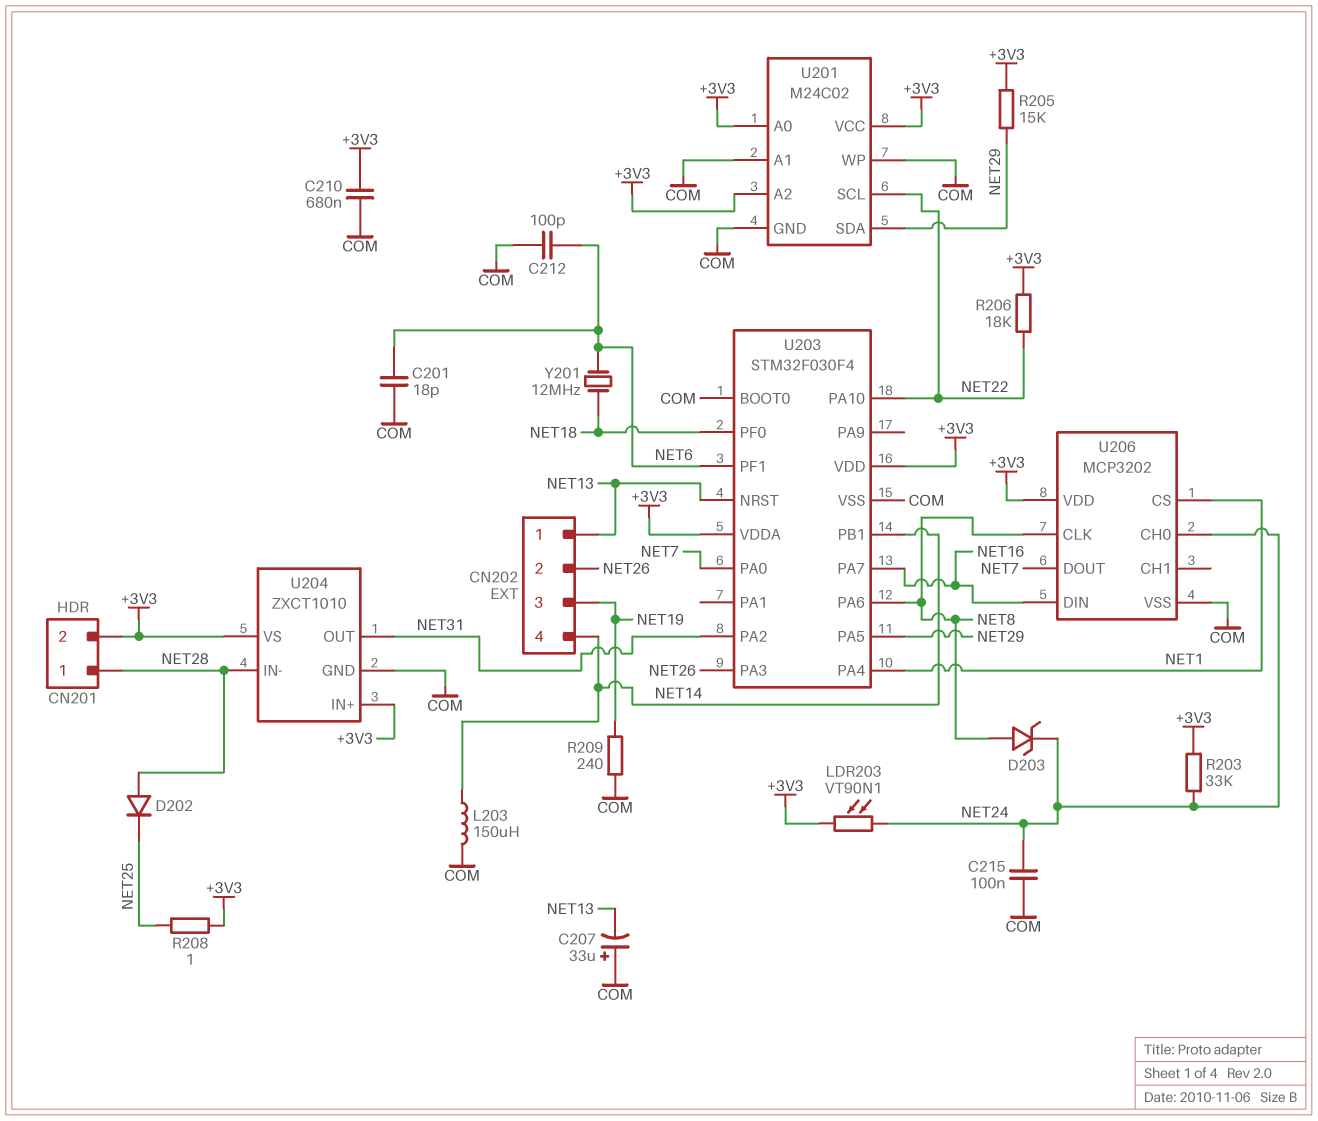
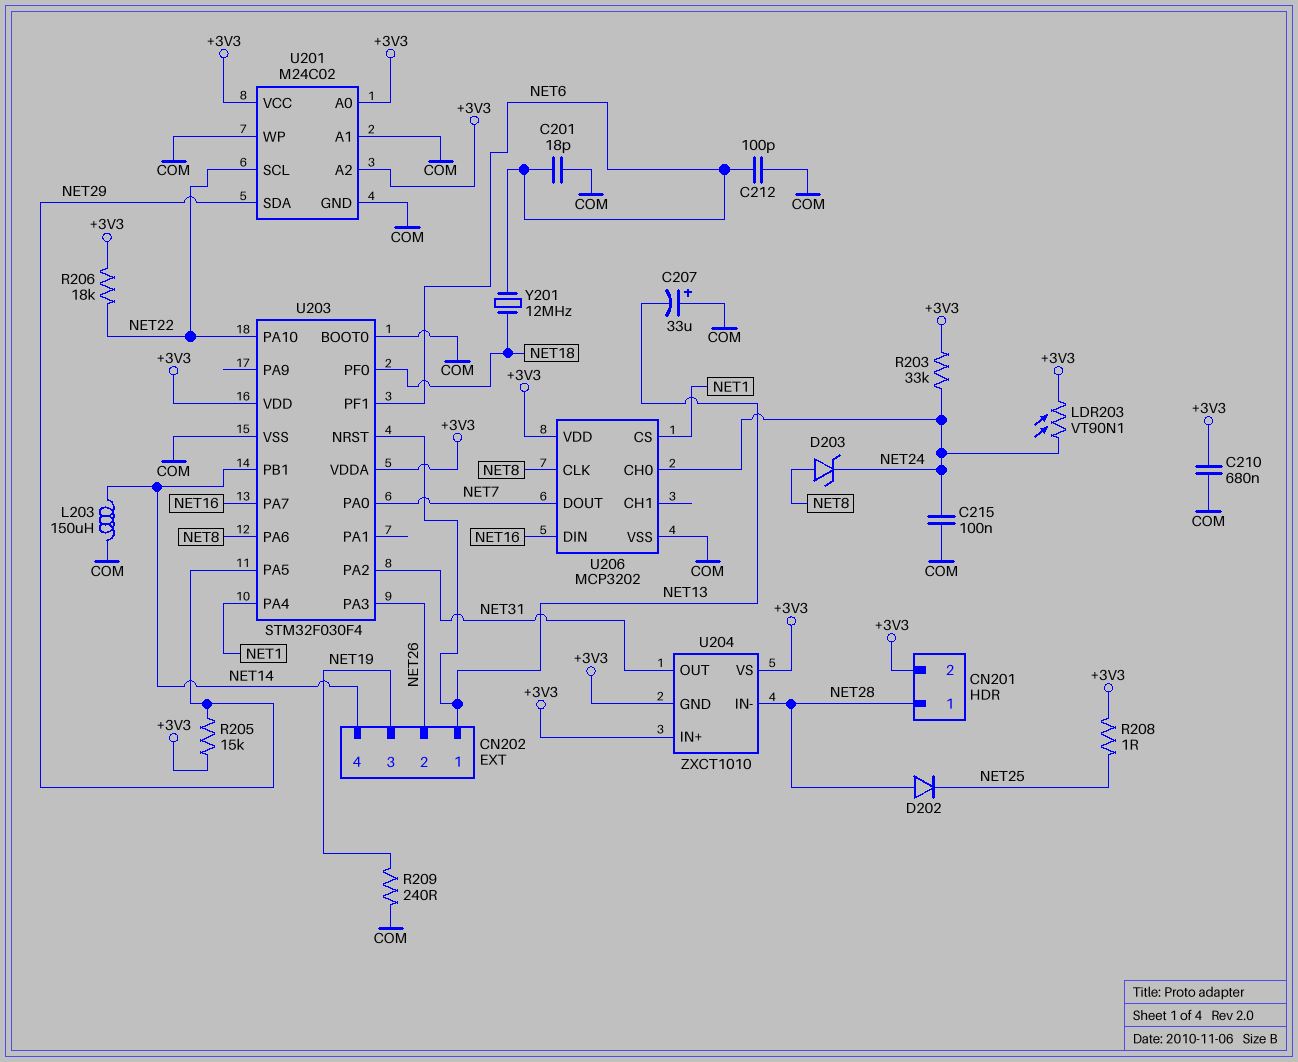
U204 pin GND: COM -> +3V3

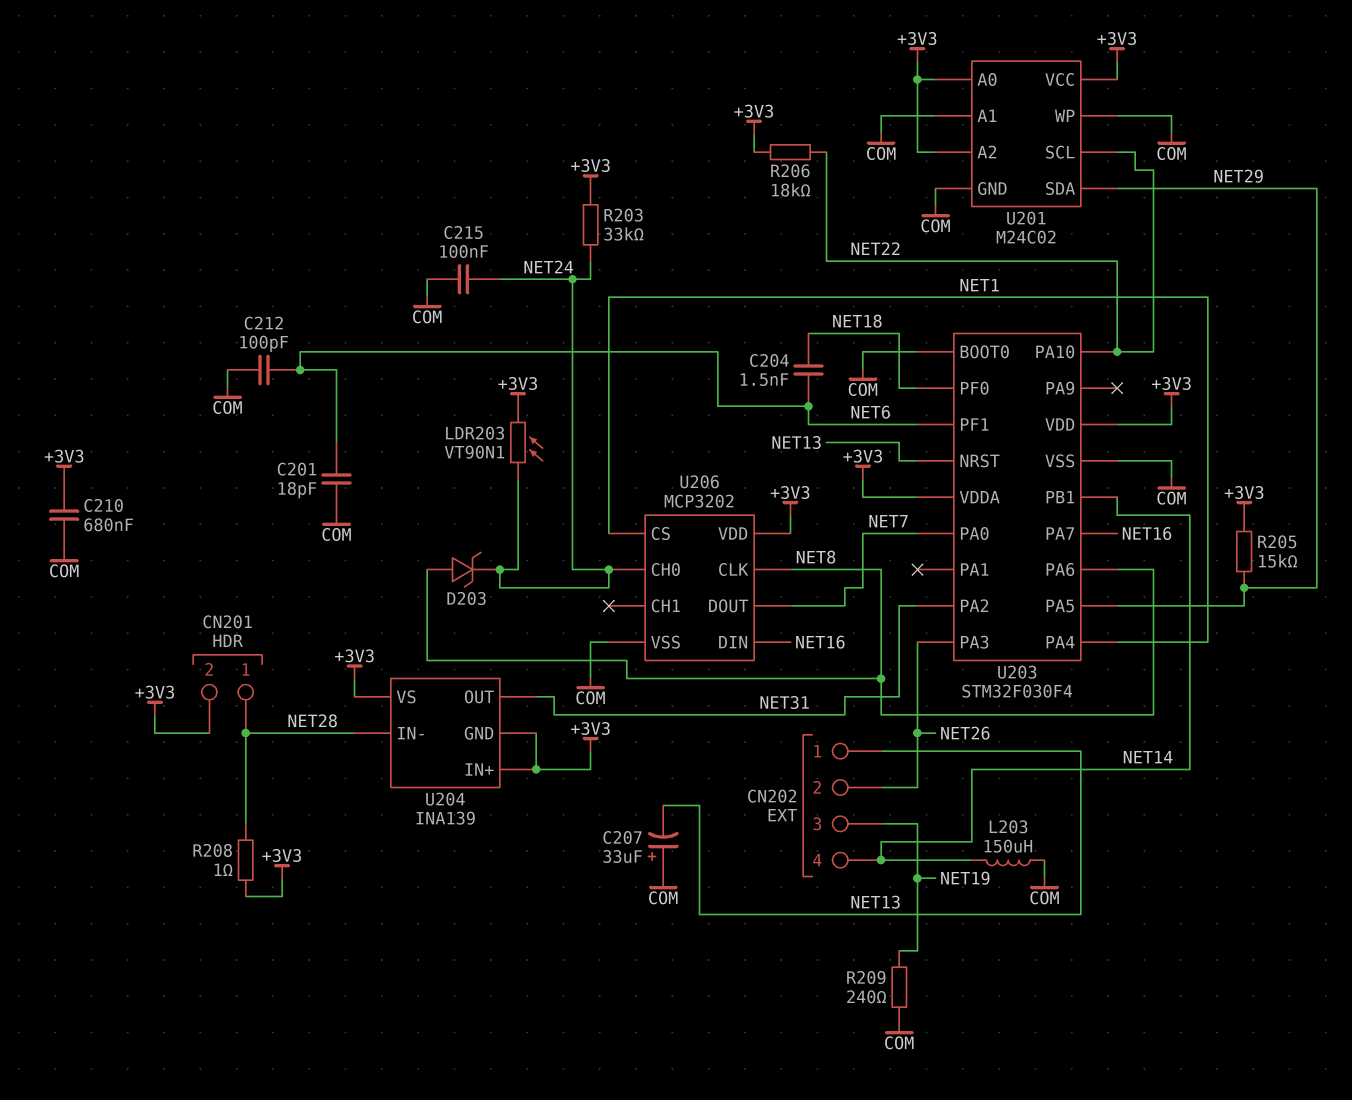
C204: none -> 1.5nF (NET6, NET18)
D202: diode (A NET28, K NET25) -> none
R208: 1 (+3V3, NET25) -> 1 (+3V3, NET28)
U204: ZXCT1010 -> INA139
Y201: 12MHz (NET6, NET18) -> none

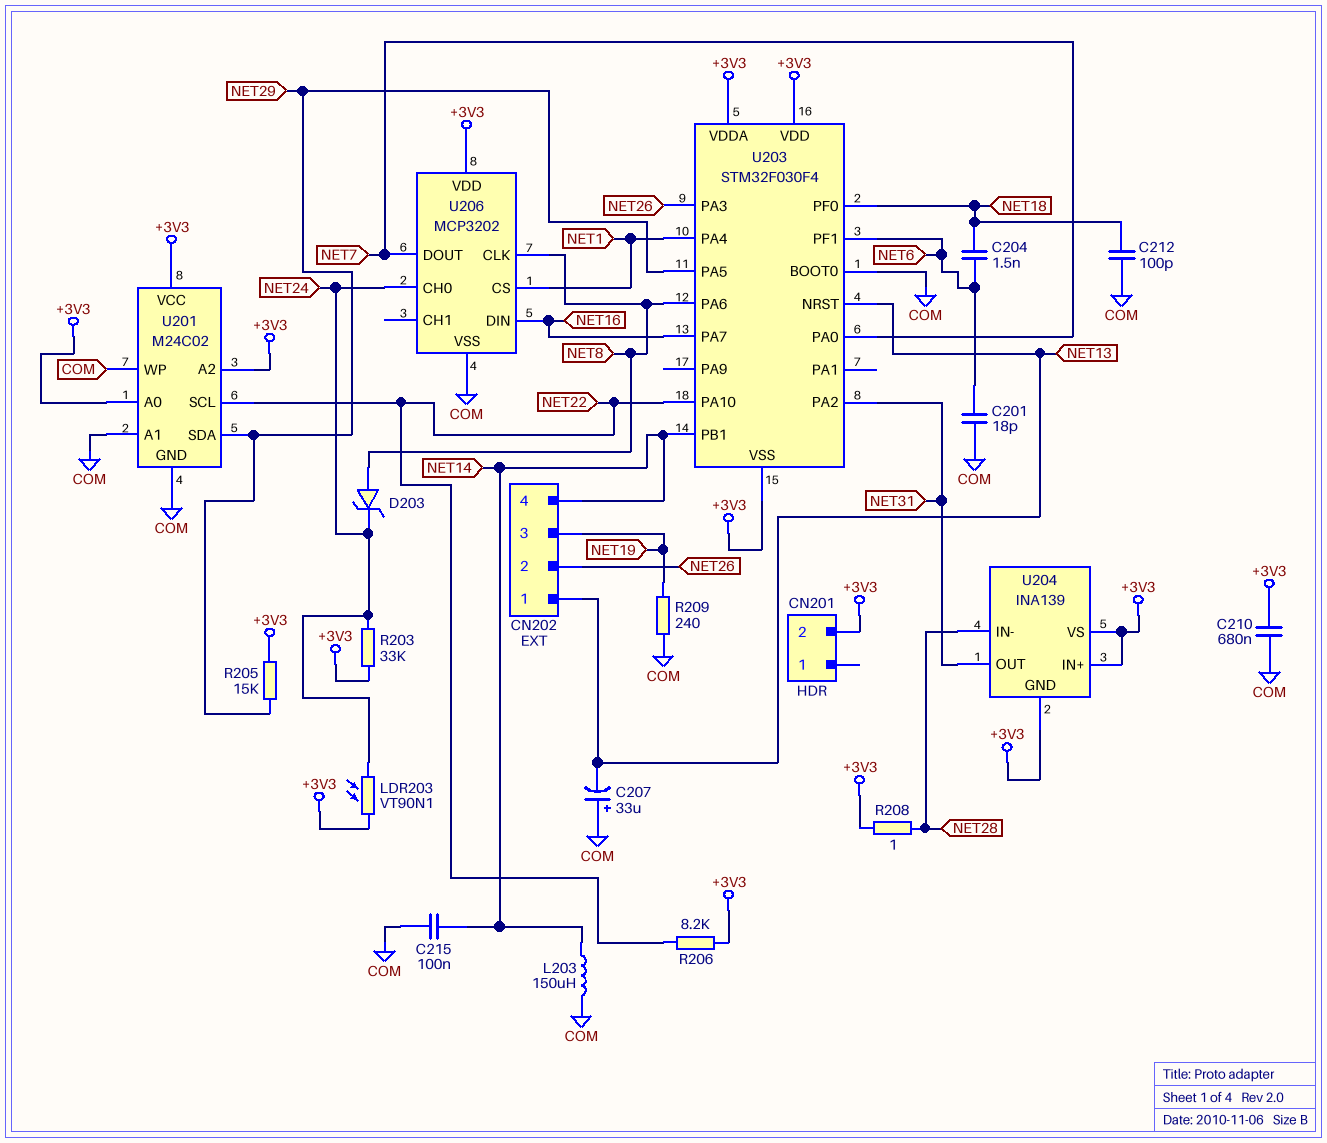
C212: 100pF (COM, NET6) -> 100pF (COM, NET18)
C215: 100nF (COM, NET24) -> 100nF (COM, NET14)
CN201 pin 1: NET28 -> none
R206: 18k (+3V3, NET22) -> 8.2k (+3V3, NET22)
U203 pin VSS: COM -> +3V3

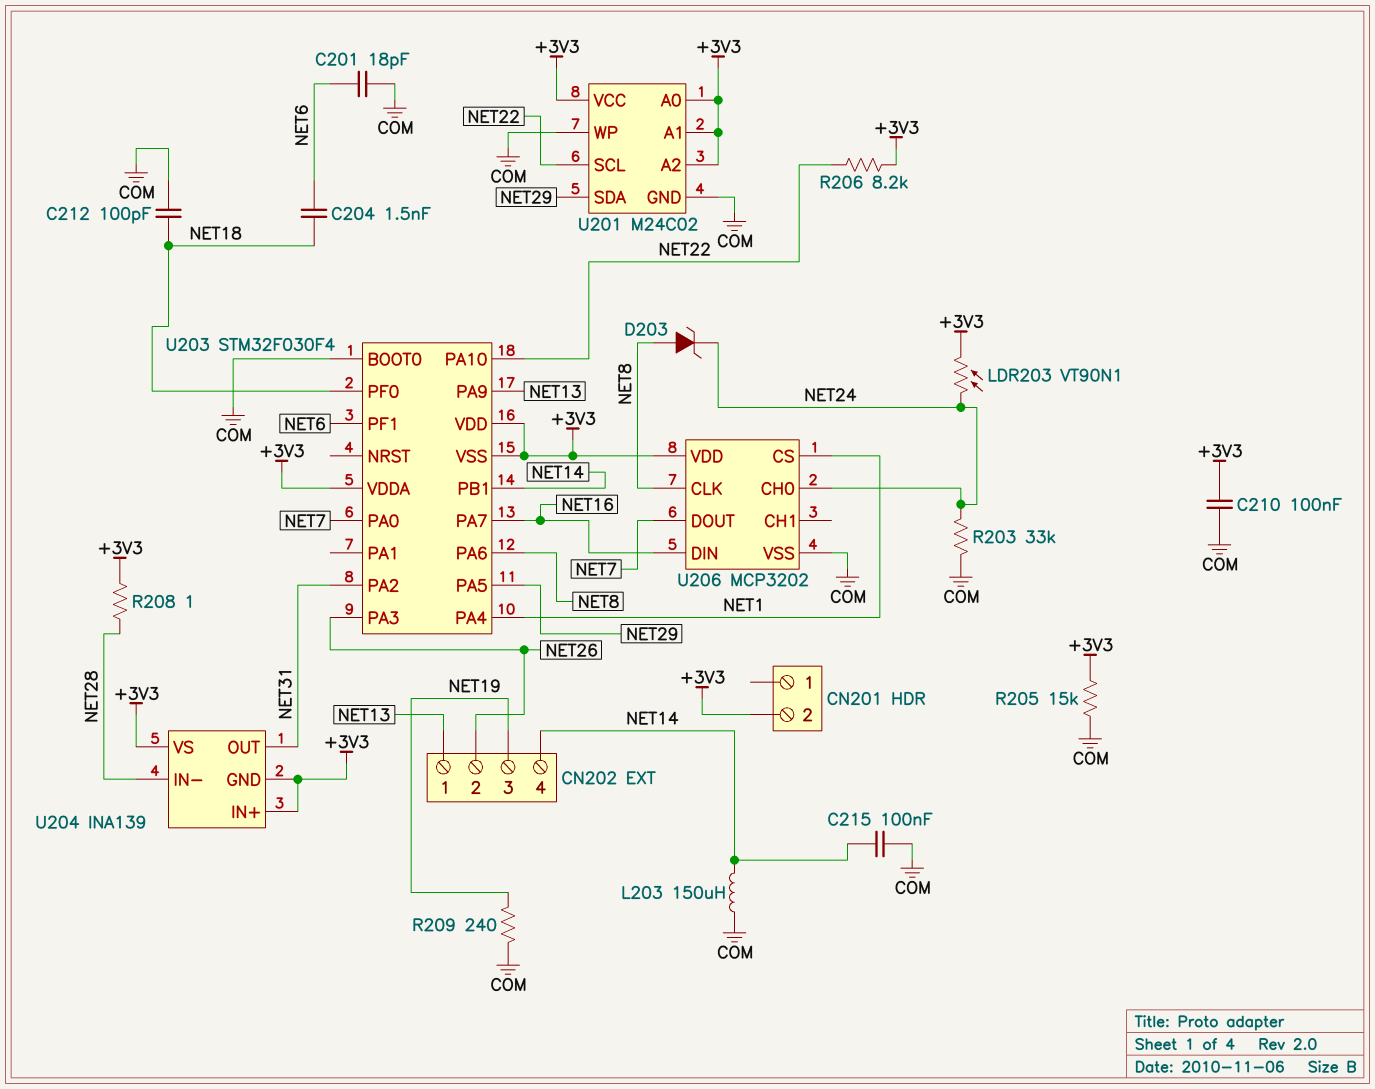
C207: 33uF (plus COM, minus NET13) -> none
C210: 680nF (+3V3, COM) -> 100nF (+3V3, COM)
R203: 33k (+3V3, NET24) -> 33k (COM, NET24)
R205: 15k (+3V3, NET29) -> 15k (+3V3, COM)
U201 pin A1: COM -> +3V3
U203 pin NRST: NET13 -> none
U203 pin PA9: none -> NET13

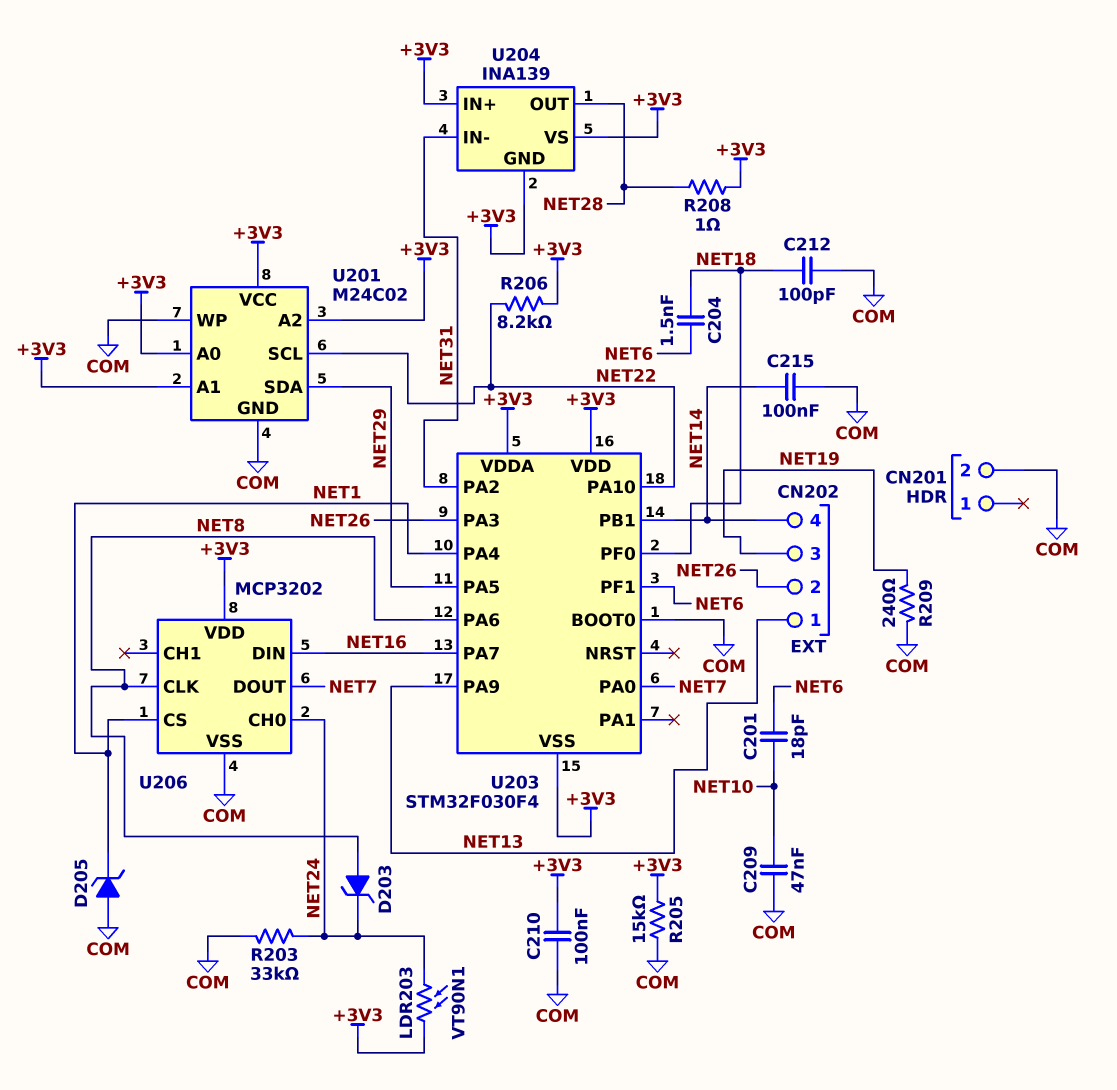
C201: 18pF (COM, NET6) -> 18pF (NET6, NET10)
C209: none -> 47nF (COM, NET10)
CN201 pin 2: +3V3 -> COM
D205: none -> zener (A COM, K NET1)
L203: 150uH (COM, NET14) -> none
U204 pin IN-: NET28 -> NET31
U204 pin OUT: NET31 -> NET28

